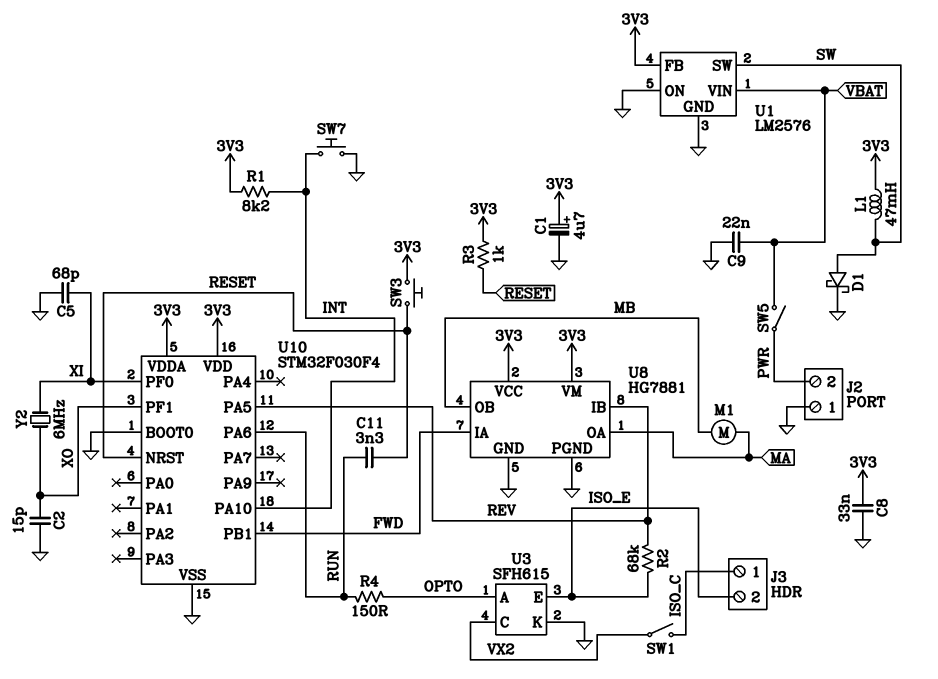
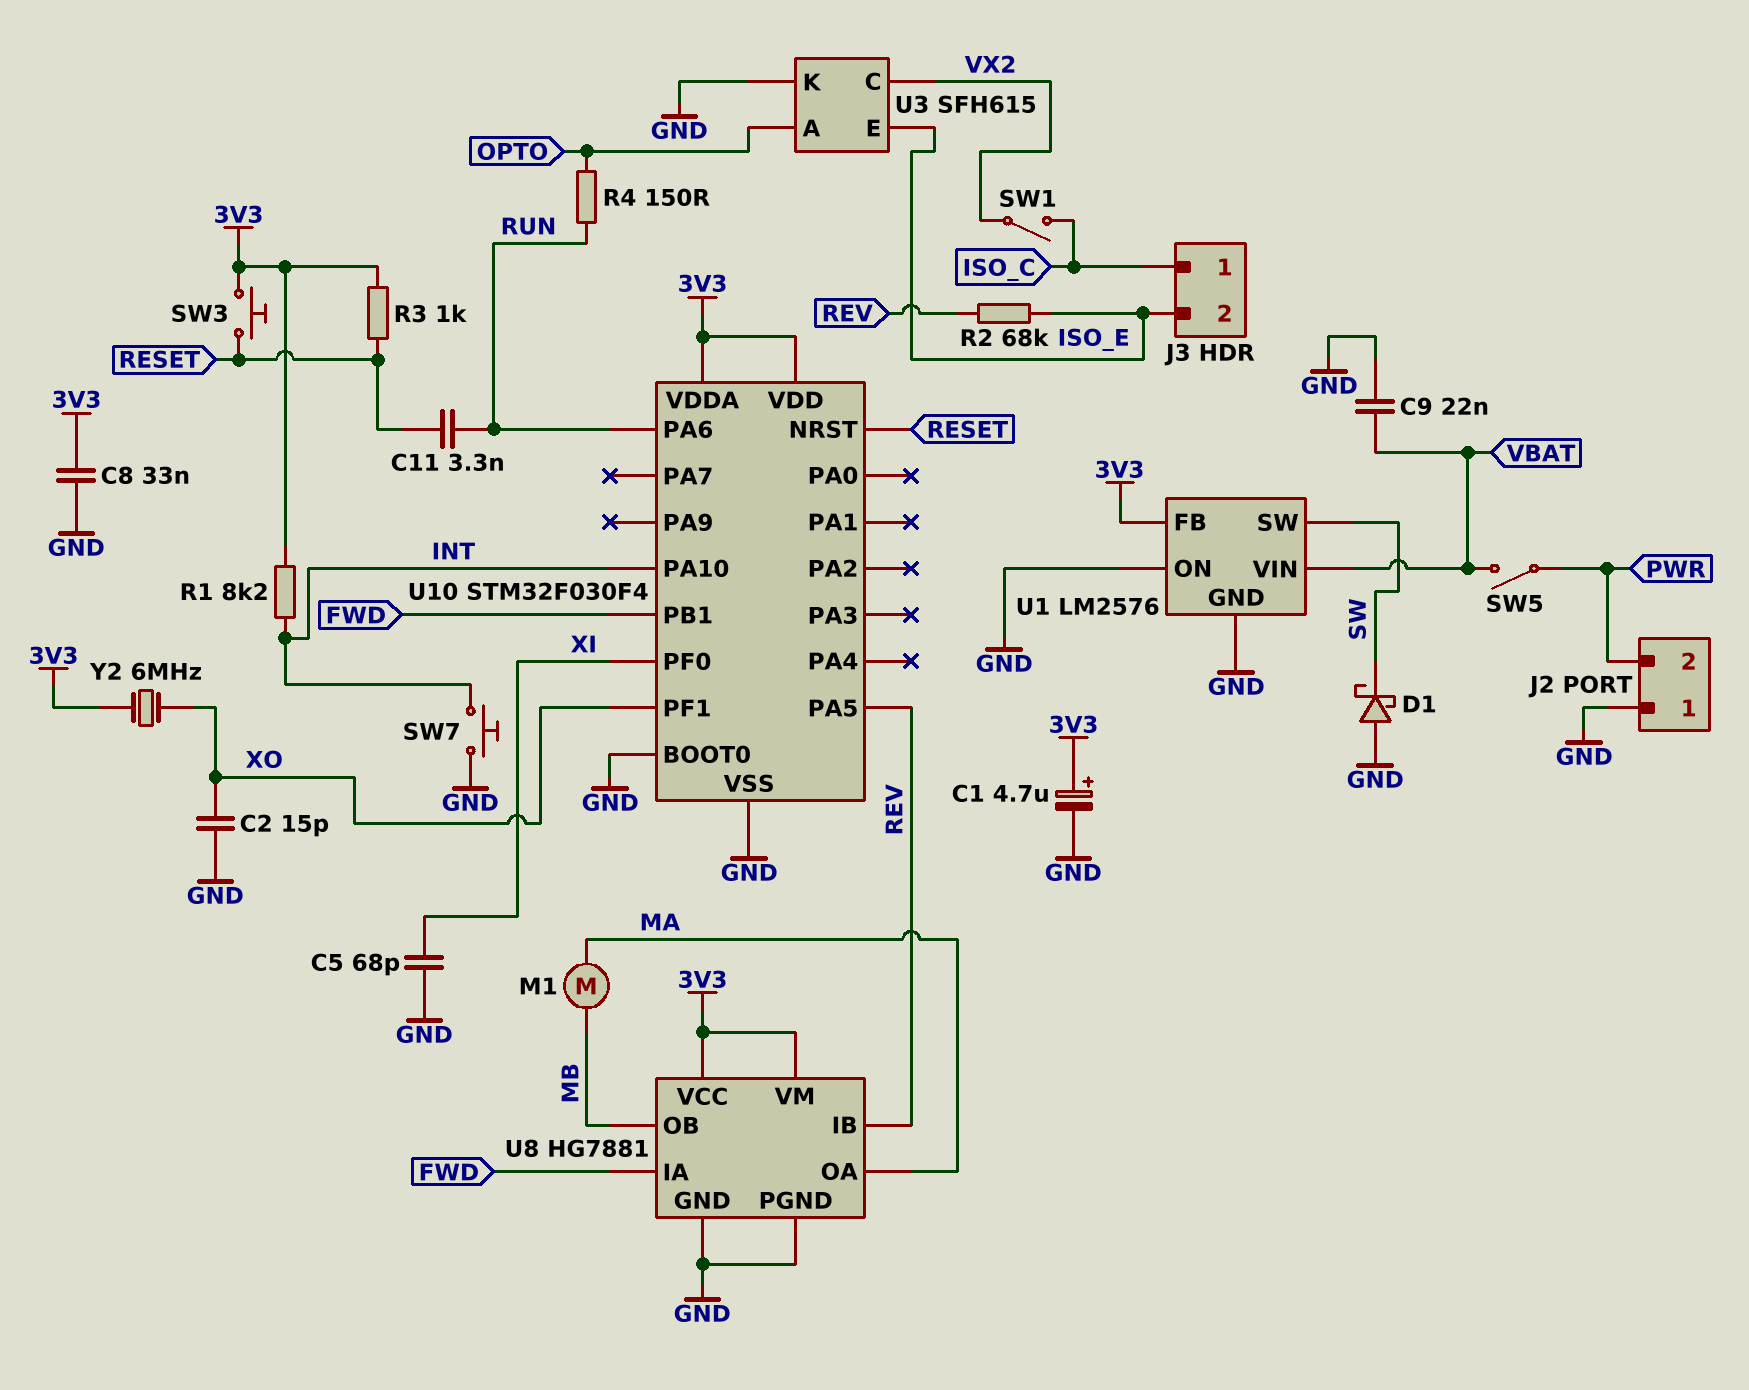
D1: schottky (A SW, K GND) -> schottky (A GND, K SW)
L1: 47mH (3V3, SW) -> none
Y2: 6MHz (XI, XO) -> 6MHz (3V3, XO)

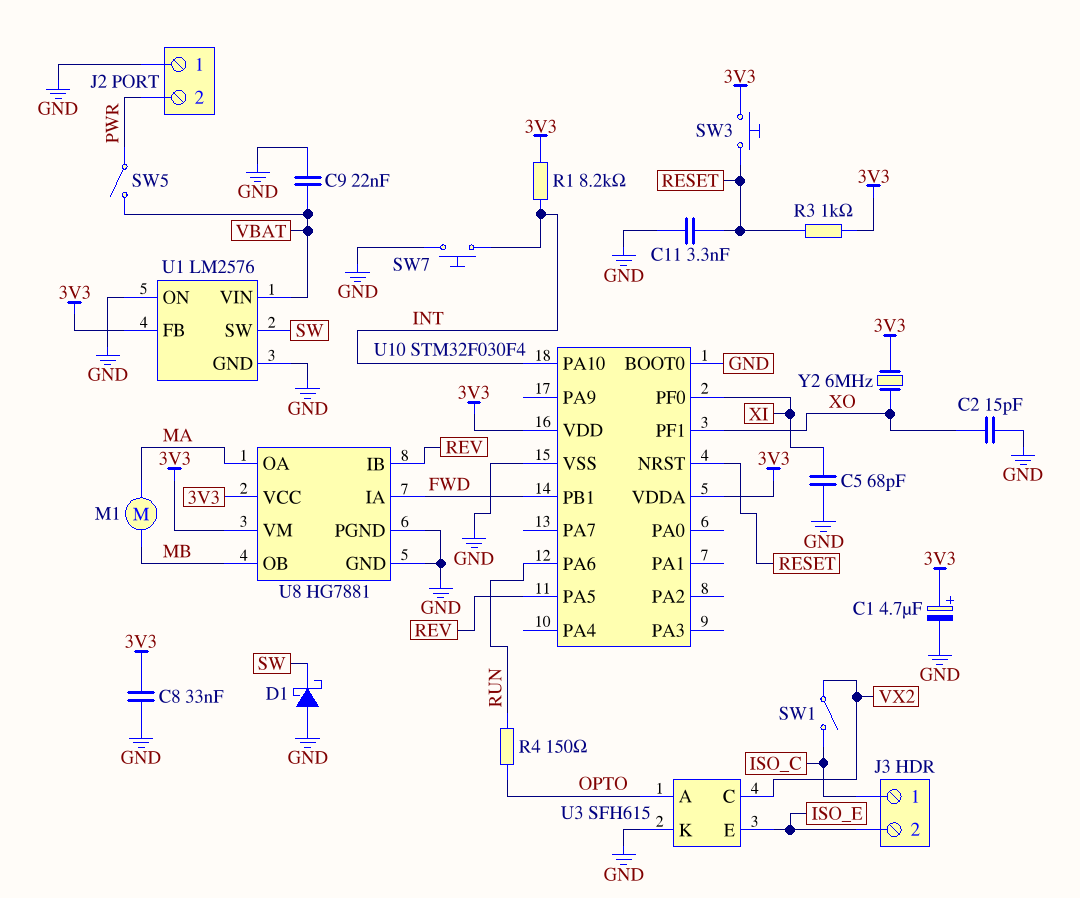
C11: 3.3nF (RESET, RUN) -> 3.3nF (GND, RESET)
R2: 68k (ISO_E, REV) -> none

